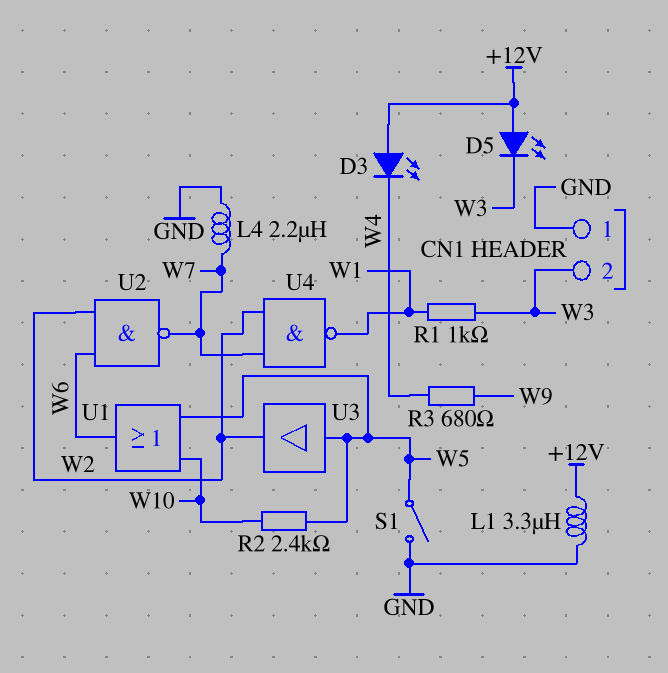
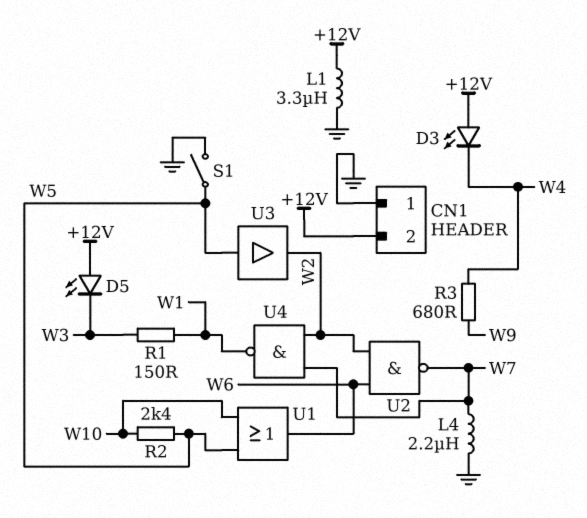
CN1 pin 2: W3 -> +12V
R1: 1k (W1, W3) -> 150 (W1, W3)

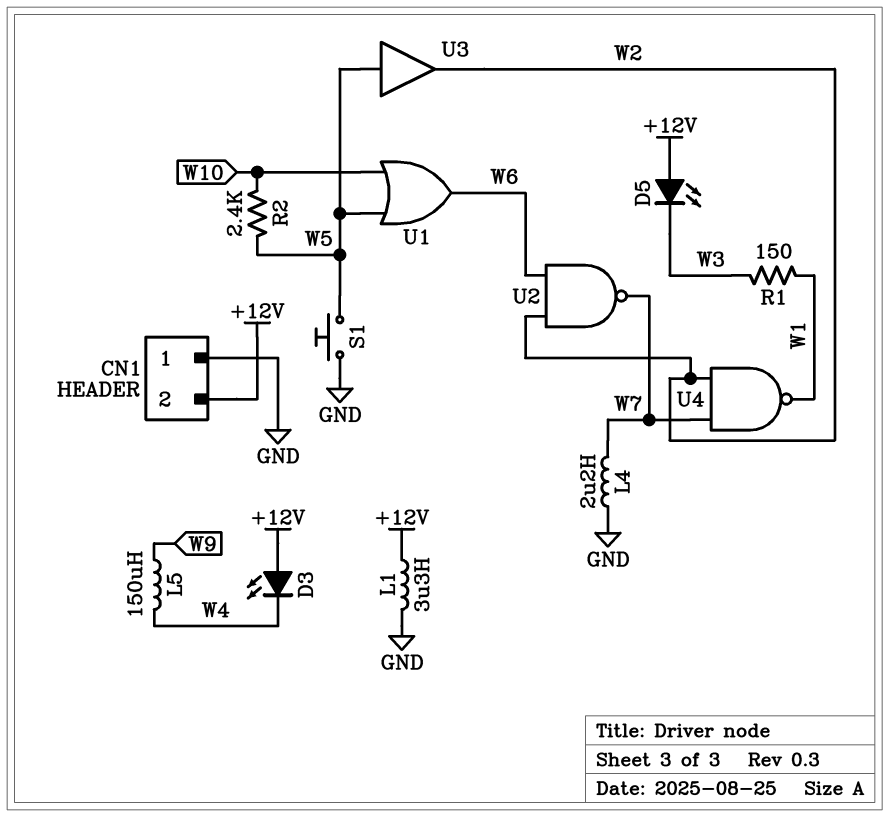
L5: none -> 150uH (W4, W9)
R3: 680 (W4, W9) -> none
S1: switch (GND, W5) -> button (GND, W5)

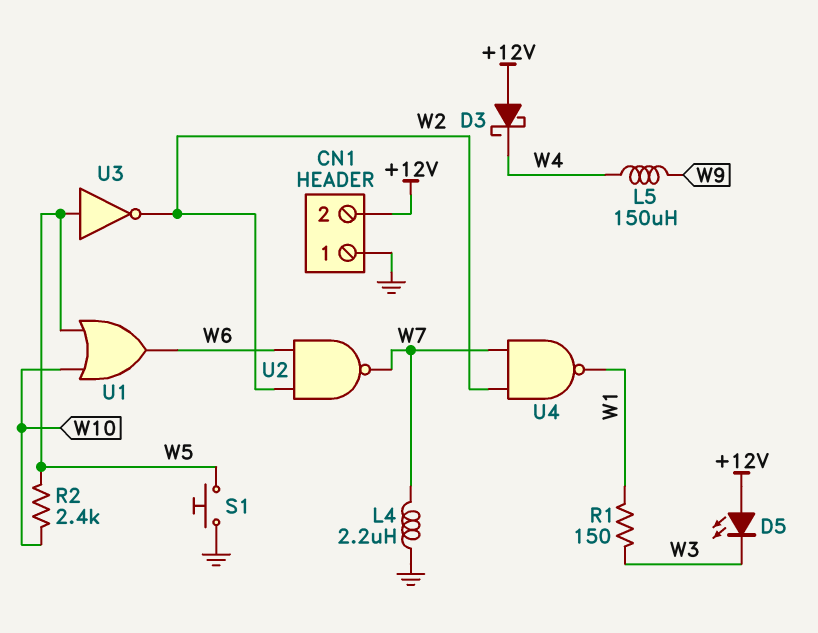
D3: LED (A +12V, K W4) -> schottky (A +12V, K W4)
L1: 3.3uH (+12V, GND) -> none
U3: buffer (in W5, out W2) -> NOT (in W5, out W2)

